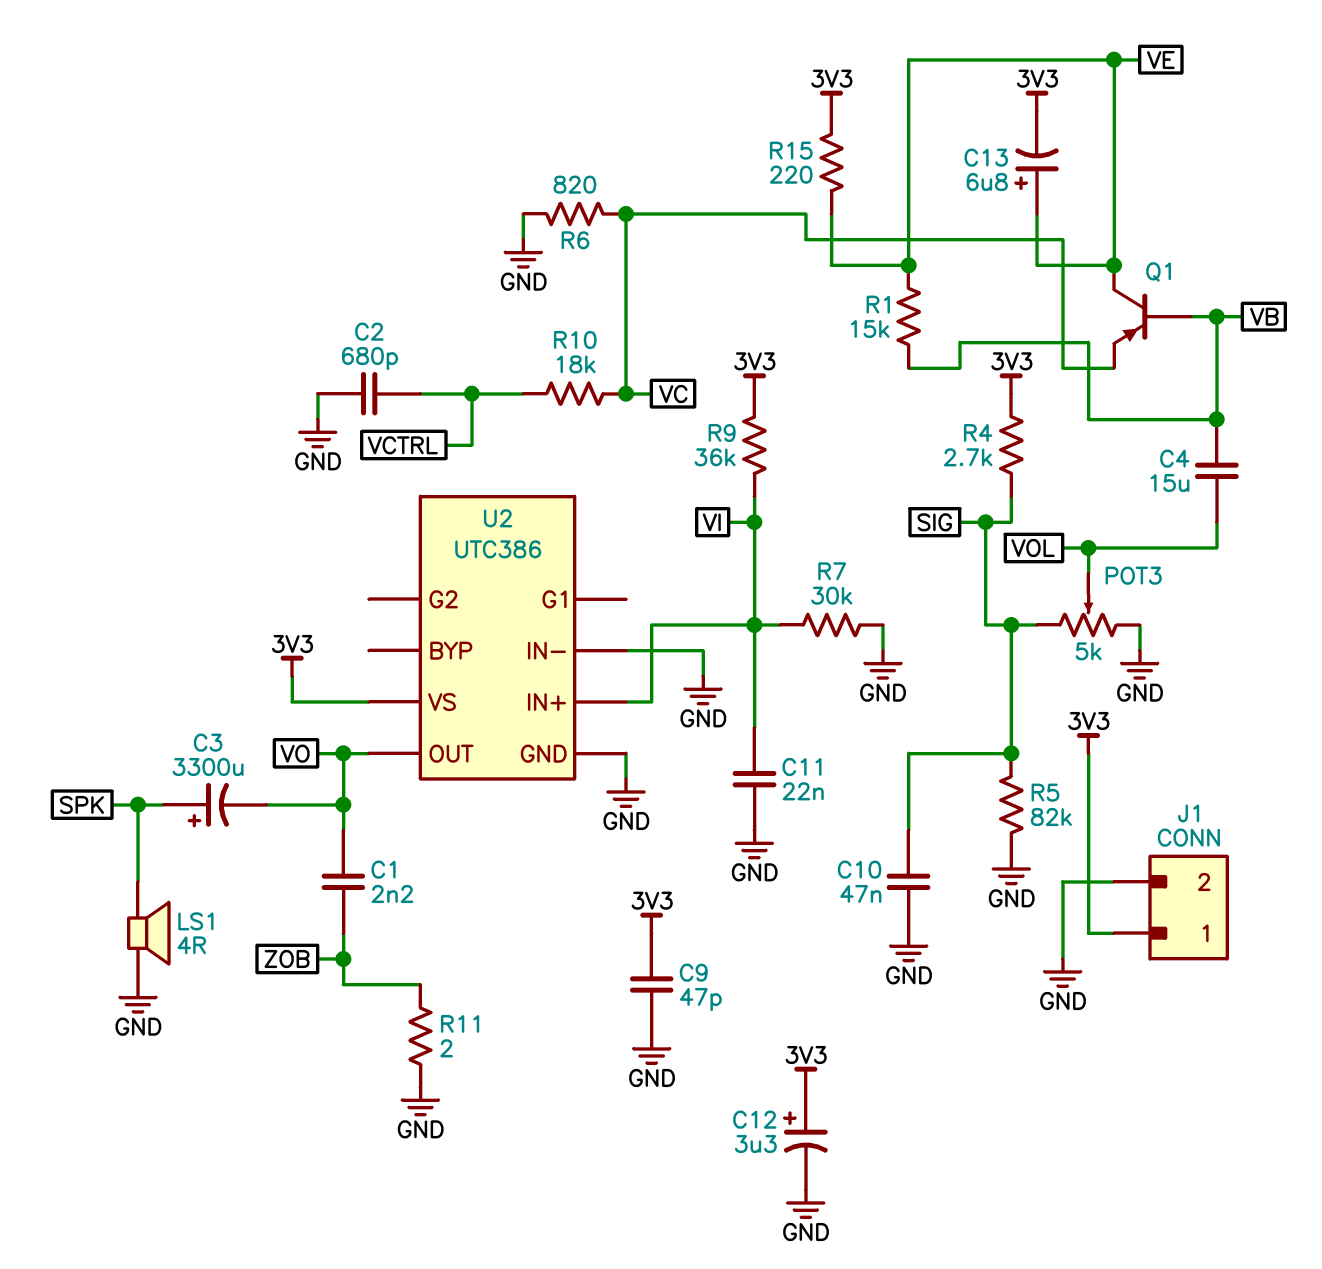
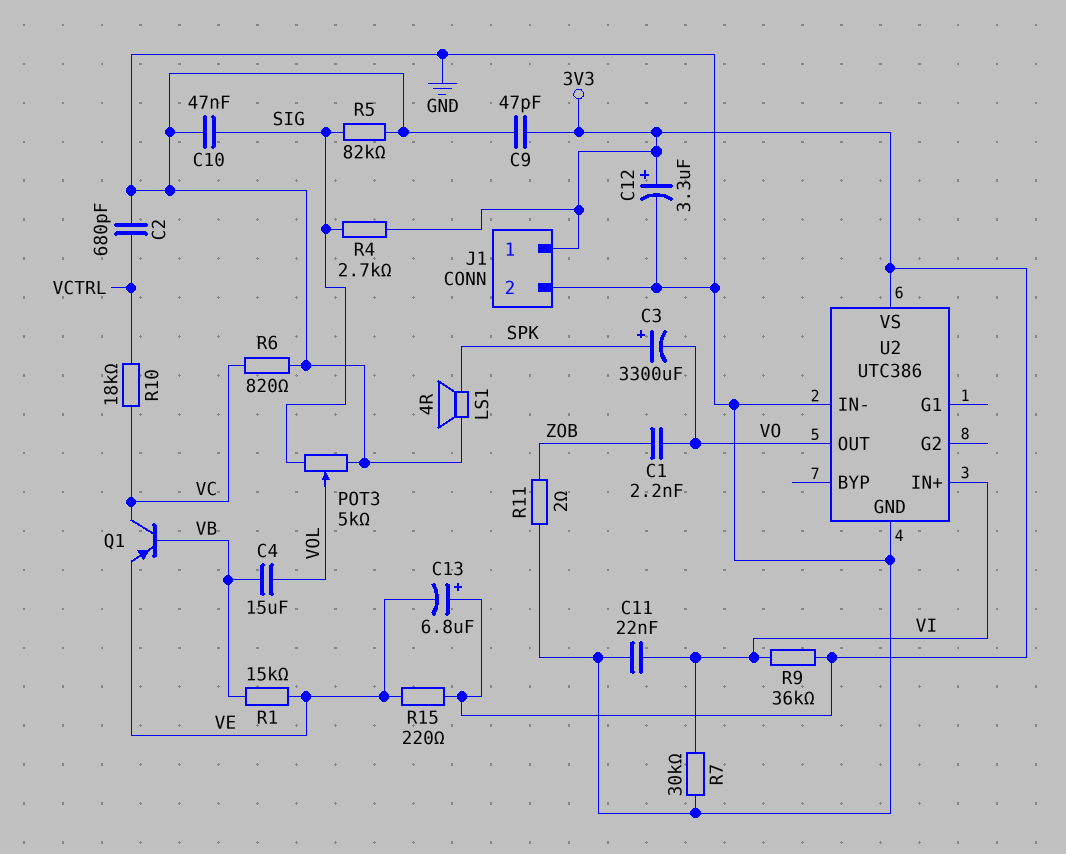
C13: 6.8uF (plus VE, minus 3V3) -> 6.8uF (plus 3V3, minus VE)
Q1: PNP (B VB, C VE, E VC) -> PNP (B VB, C VC, E VE)

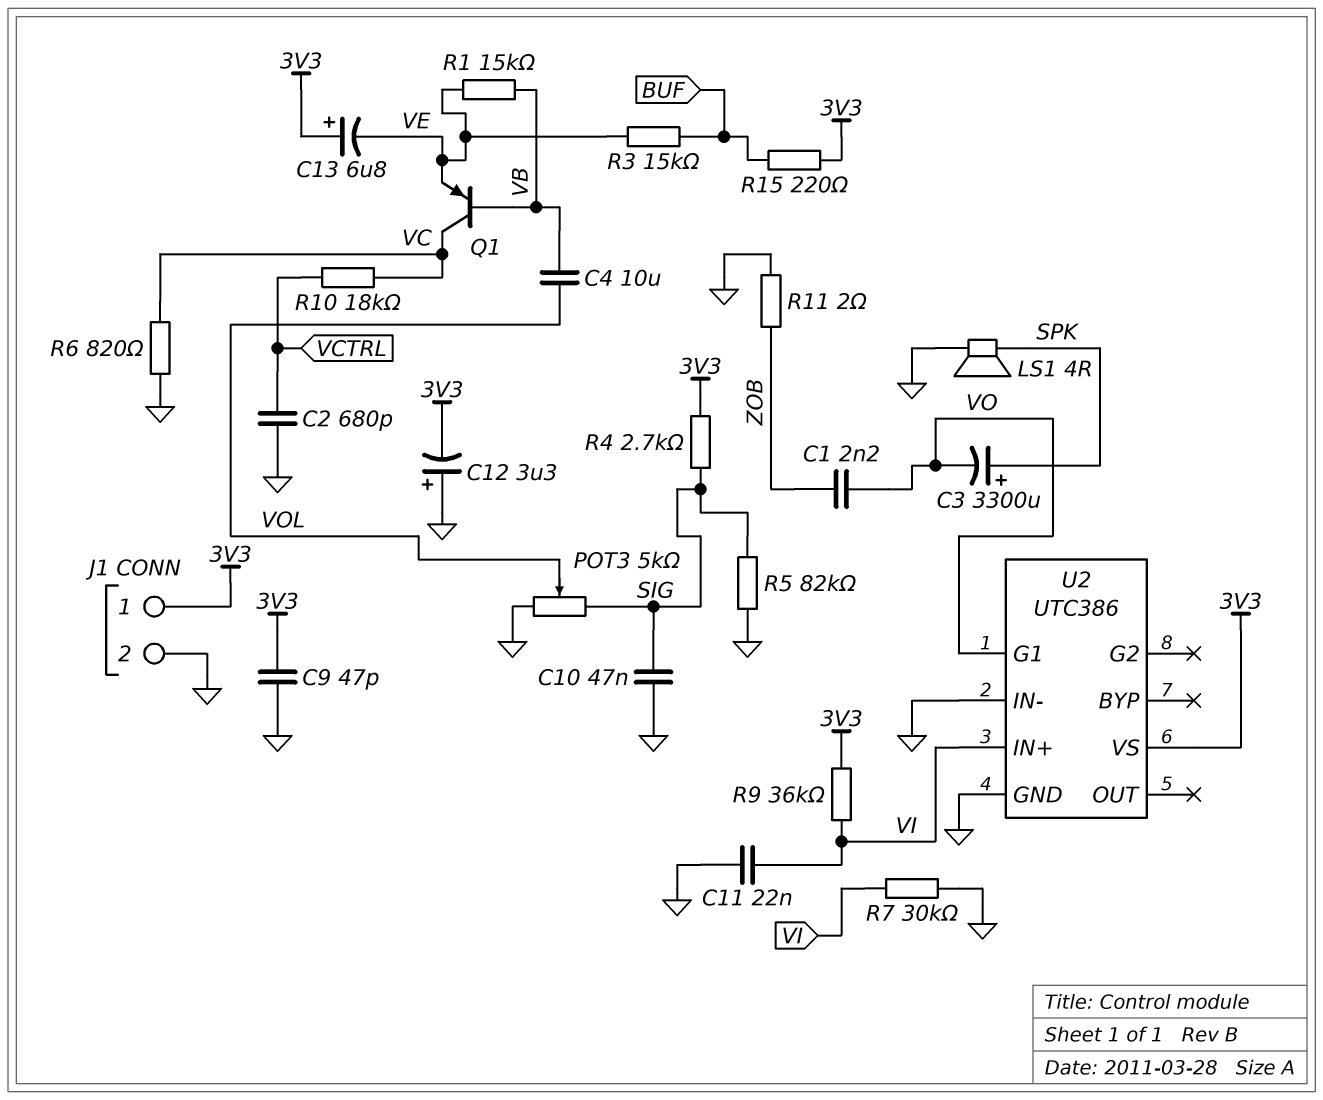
C4: 15uF (VB, VOL) -> 10uF (VB, VOL)
C12: 3.3uF (plus 3V3, minus GND) -> 3.3uF (plus GND, minus 3V3)
R3: none -> 15k (BUF, VE)
R15: 220 (3V3, VE) -> 220 (3V3, BUF)
U2 pin G1: none -> VO
U2 pin OUT: VO -> none

